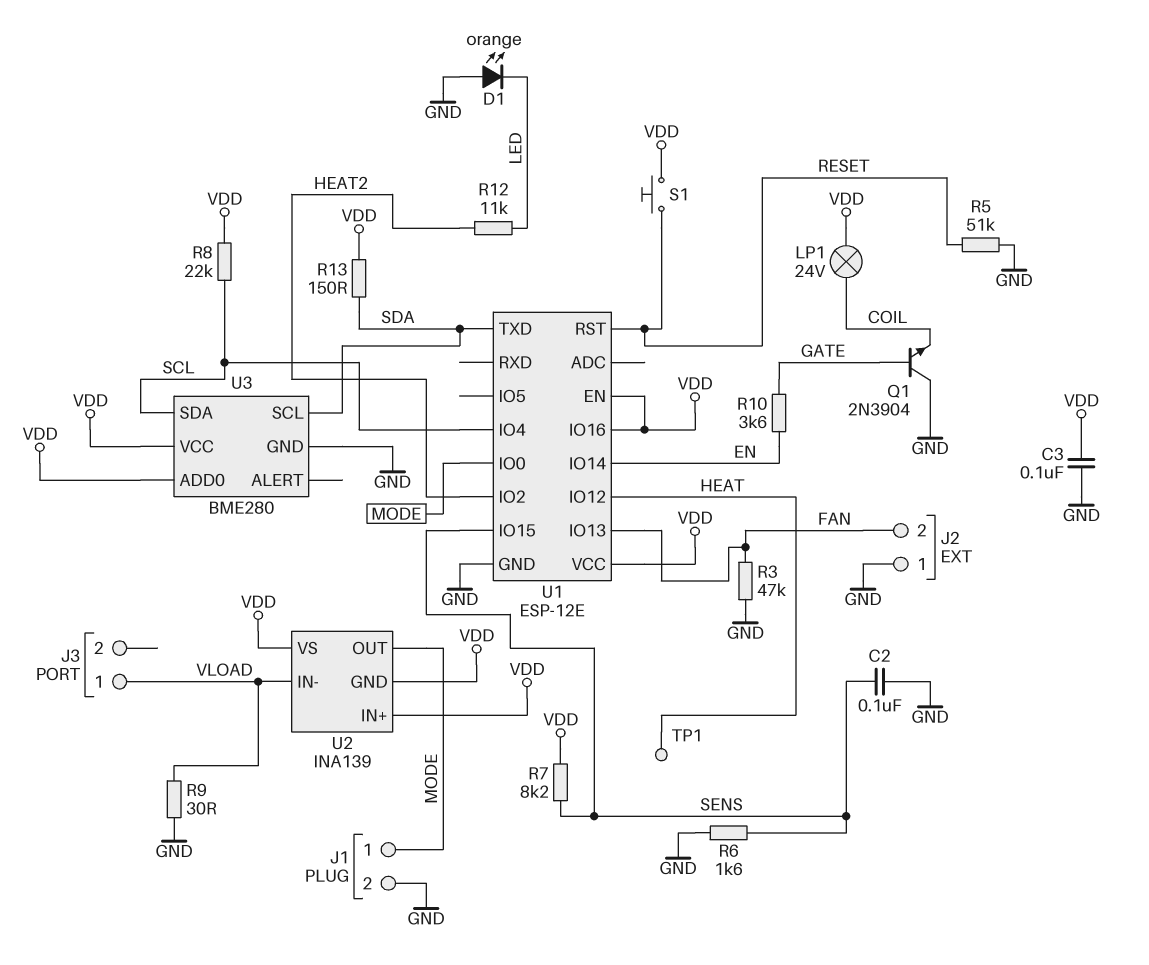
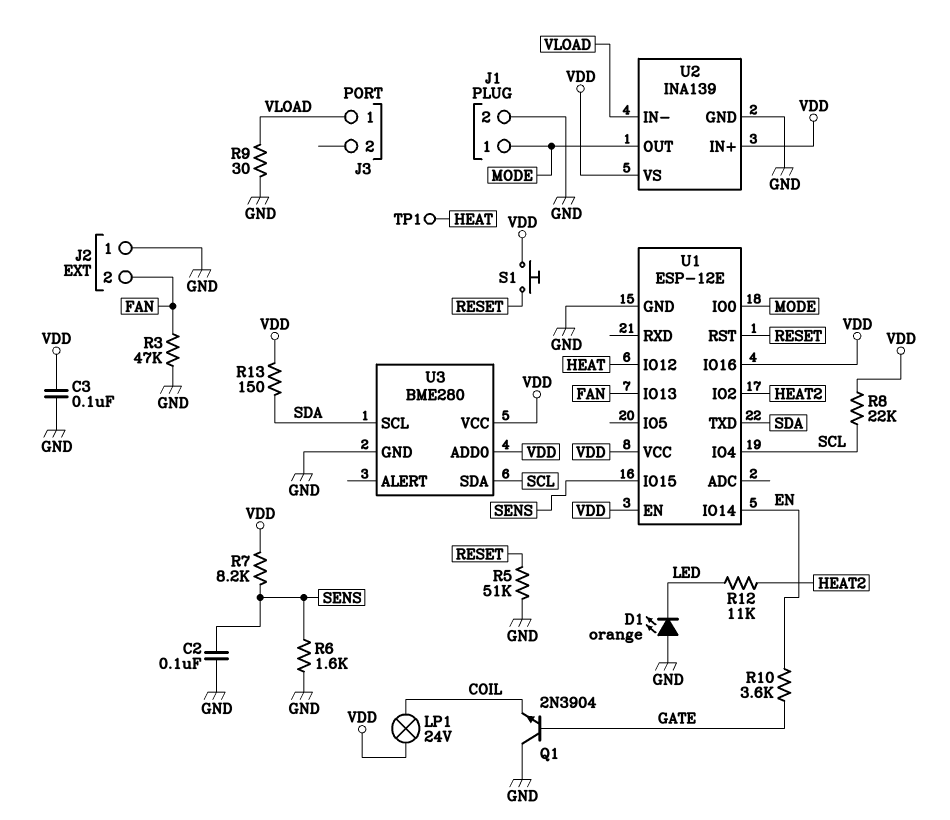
U2 pin GND: VDD -> GND

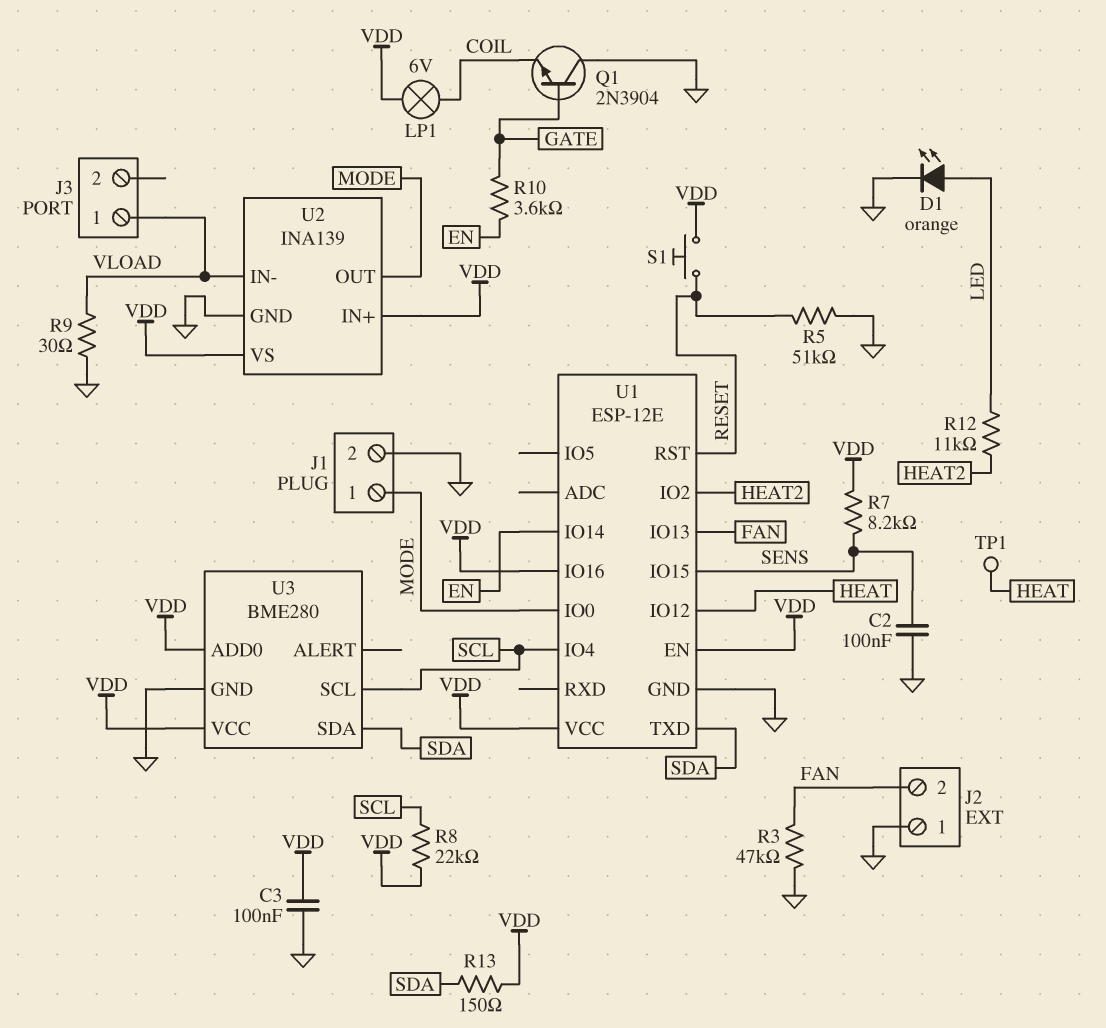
D1: LED orange (A GND, K LED) -> LED orange (A LED, K GND)
LP1: lamp 24V (COIL, VDD) -> lamp 6V (COIL, VDD)
R6: 1.6k (GND, SENS) -> none
U3 pin SCL: SDA -> SCL
U3 pin SDA: SCL -> SDA

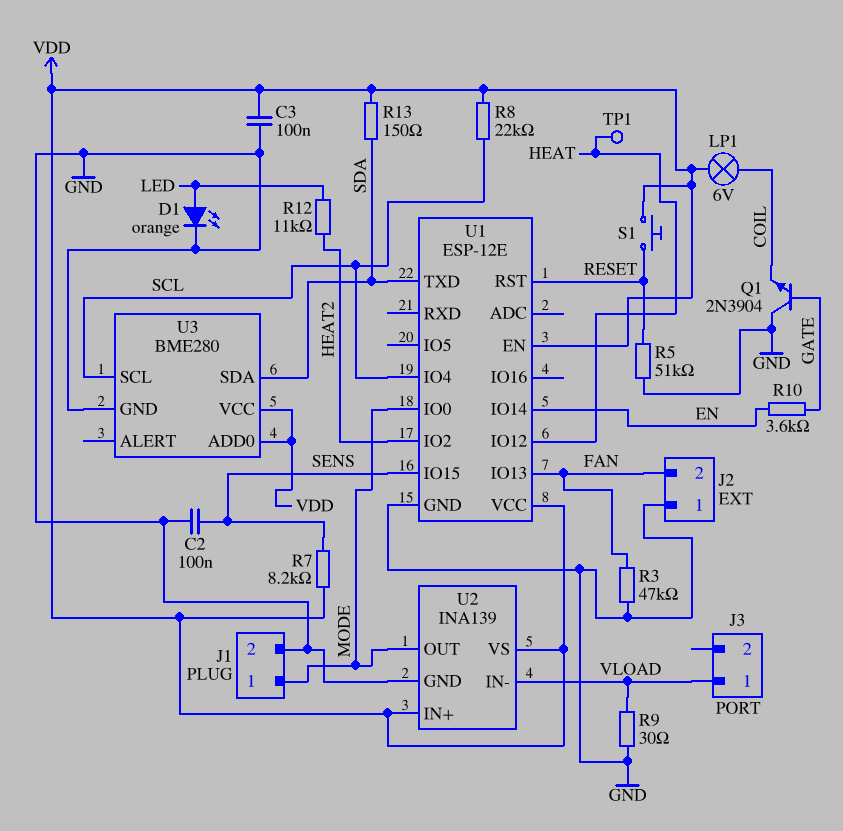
U1 pin IO16: VDD -> none

